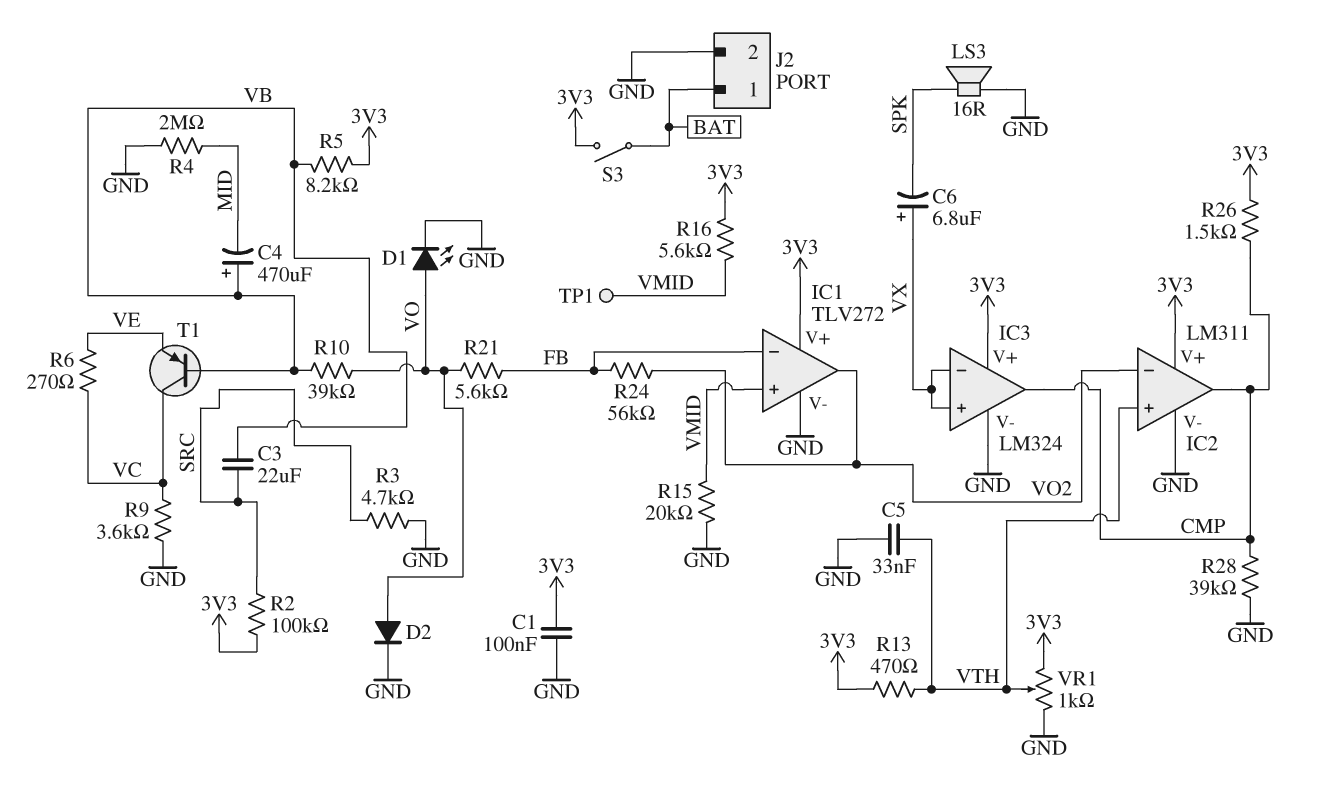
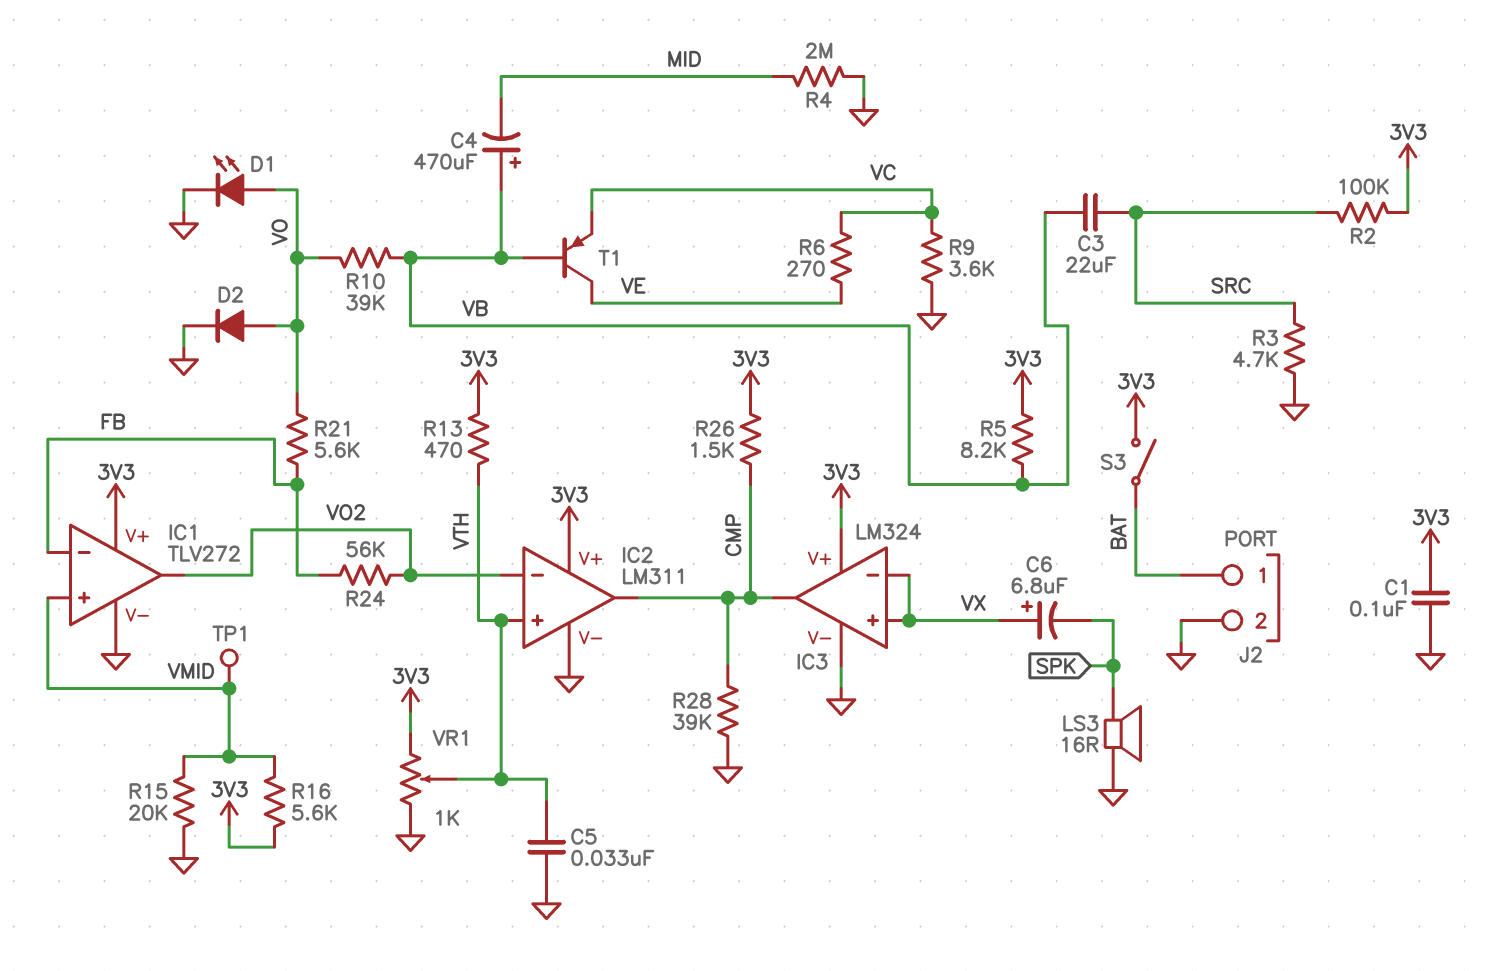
T1: PNP (B VB, C VC, E VE) -> PNP (B VB, C VE, E VC)

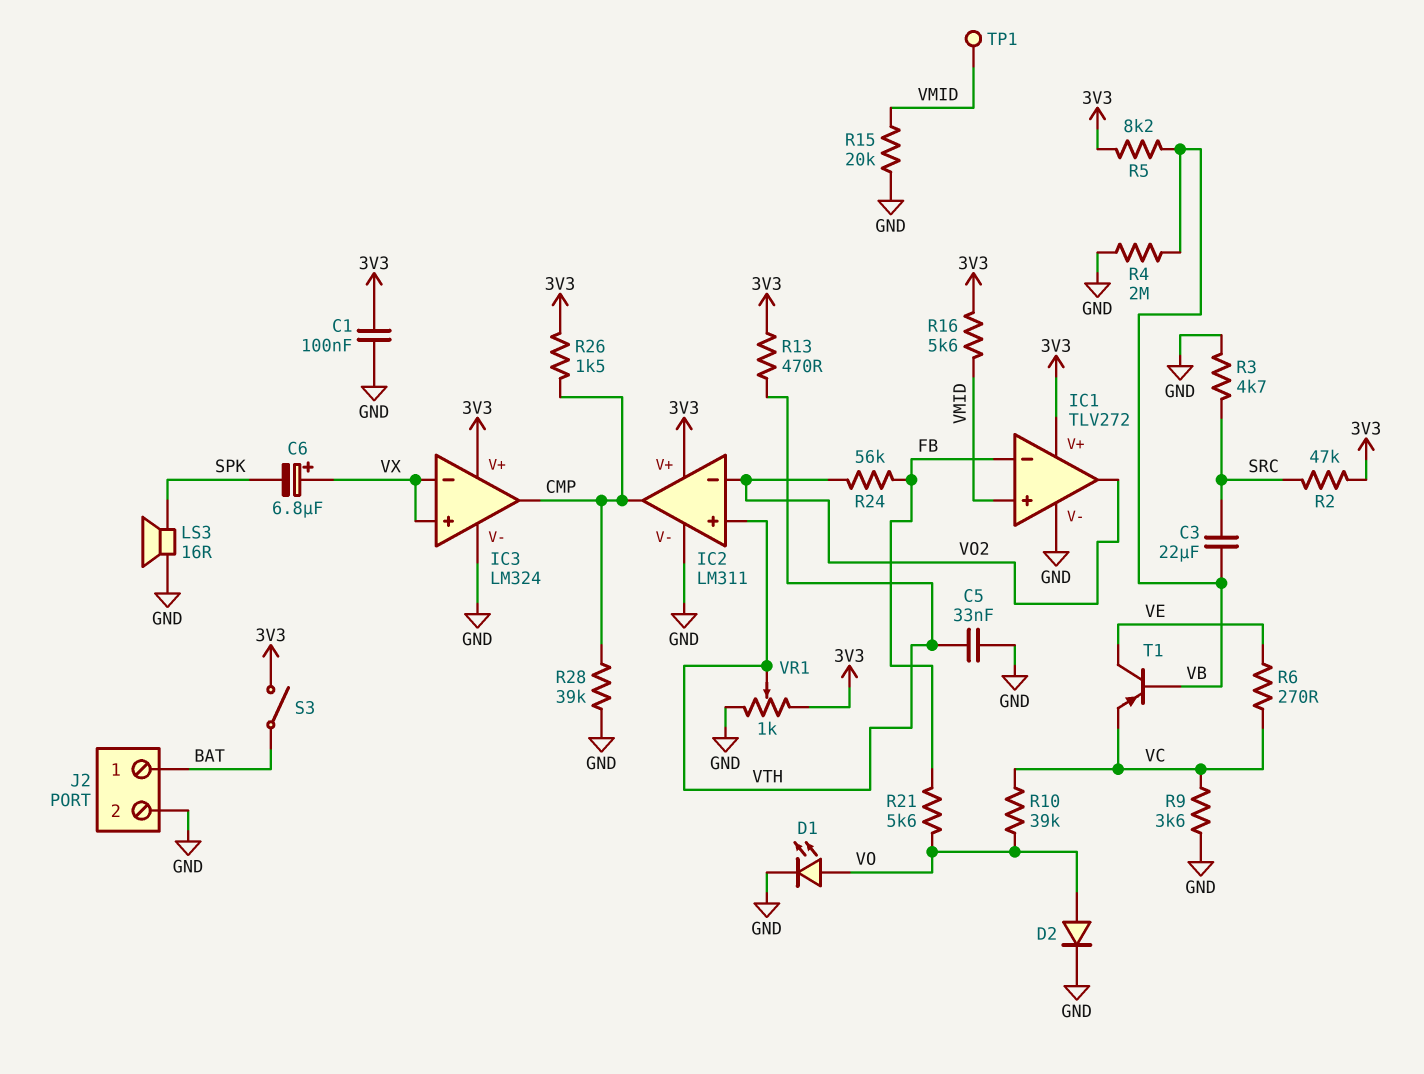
C4: 470uF (plus VB, minus MID) -> none
R2: 100k (3V3, SRC) -> 47k (3V3, SRC)
R4: 2M (GND, MID) -> 2M (GND, VB)
R10: 39k (VB, VO) -> 39k (VC, VO)

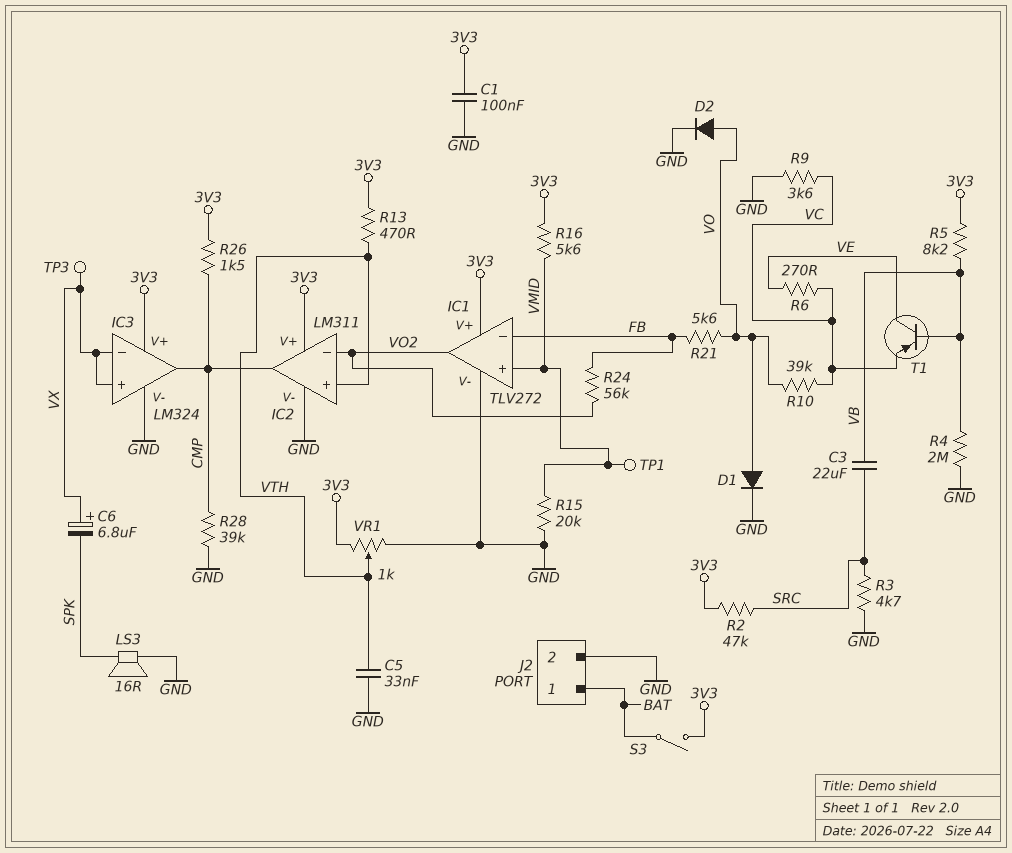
D1: LED (A VO, K GND) -> diode (A VO, K GND)
TP3: none -> test point (VX)

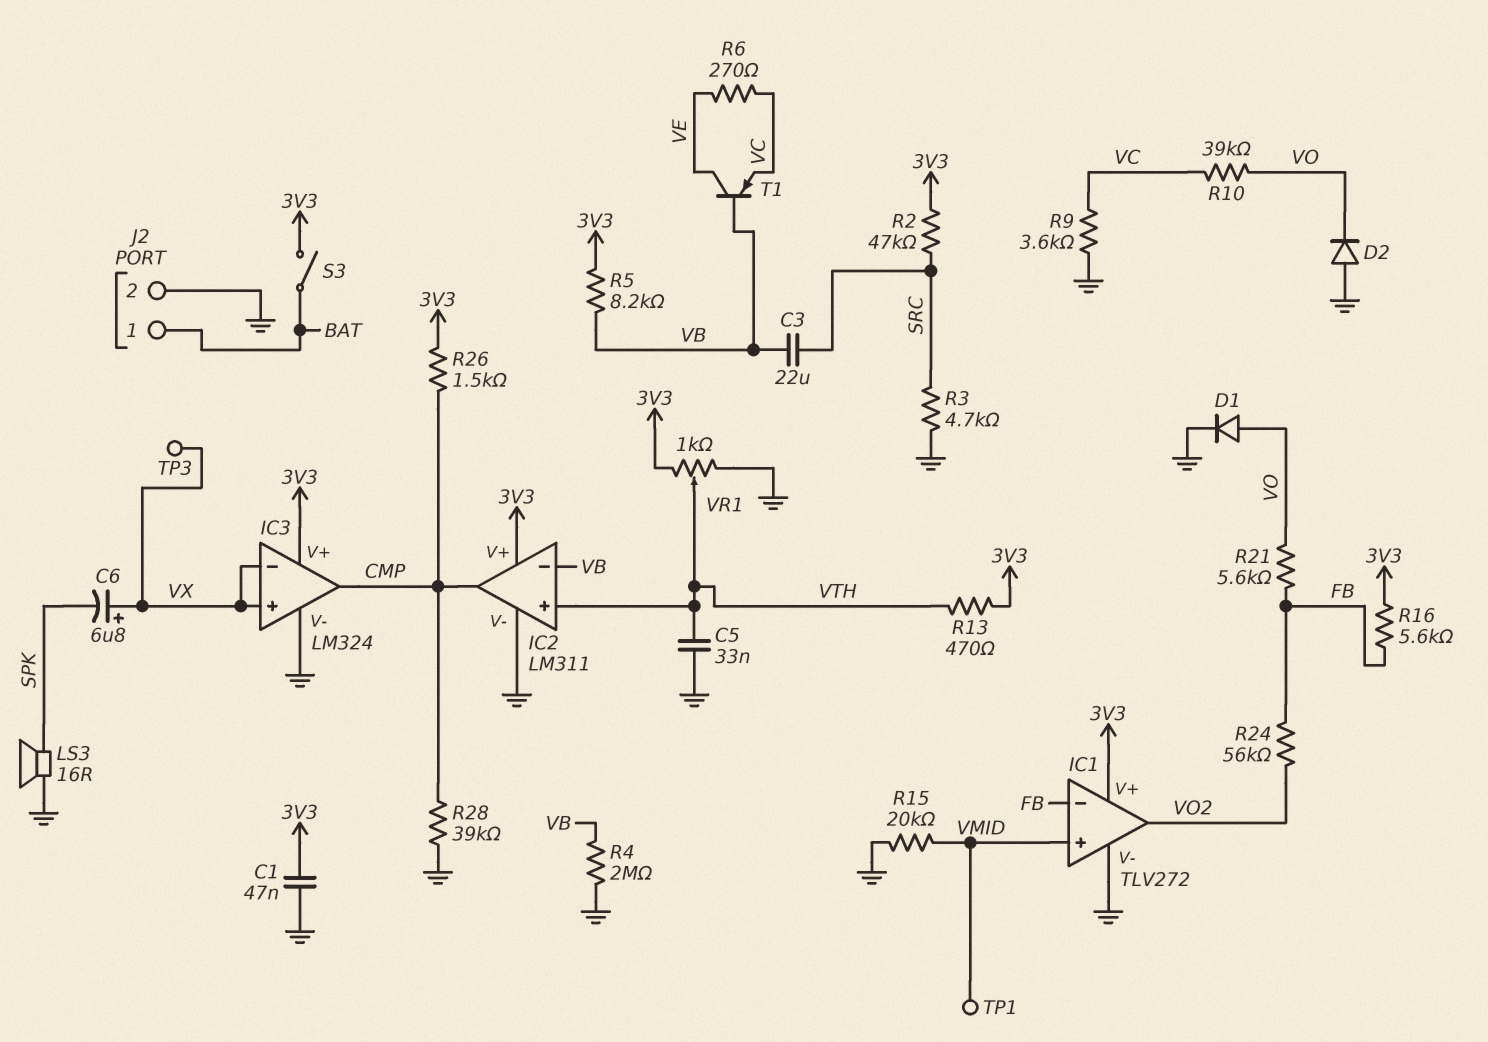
C1: 100nF (3V3, GND) -> 47nF (3V3, GND)
D2: diode (A VO, K GND) -> diode (A GND, K VO)
IC2 pin in-: VO2 -> VB
R16: 5.6k (3V3, VMID) -> 5.6k (3V3, FB)

